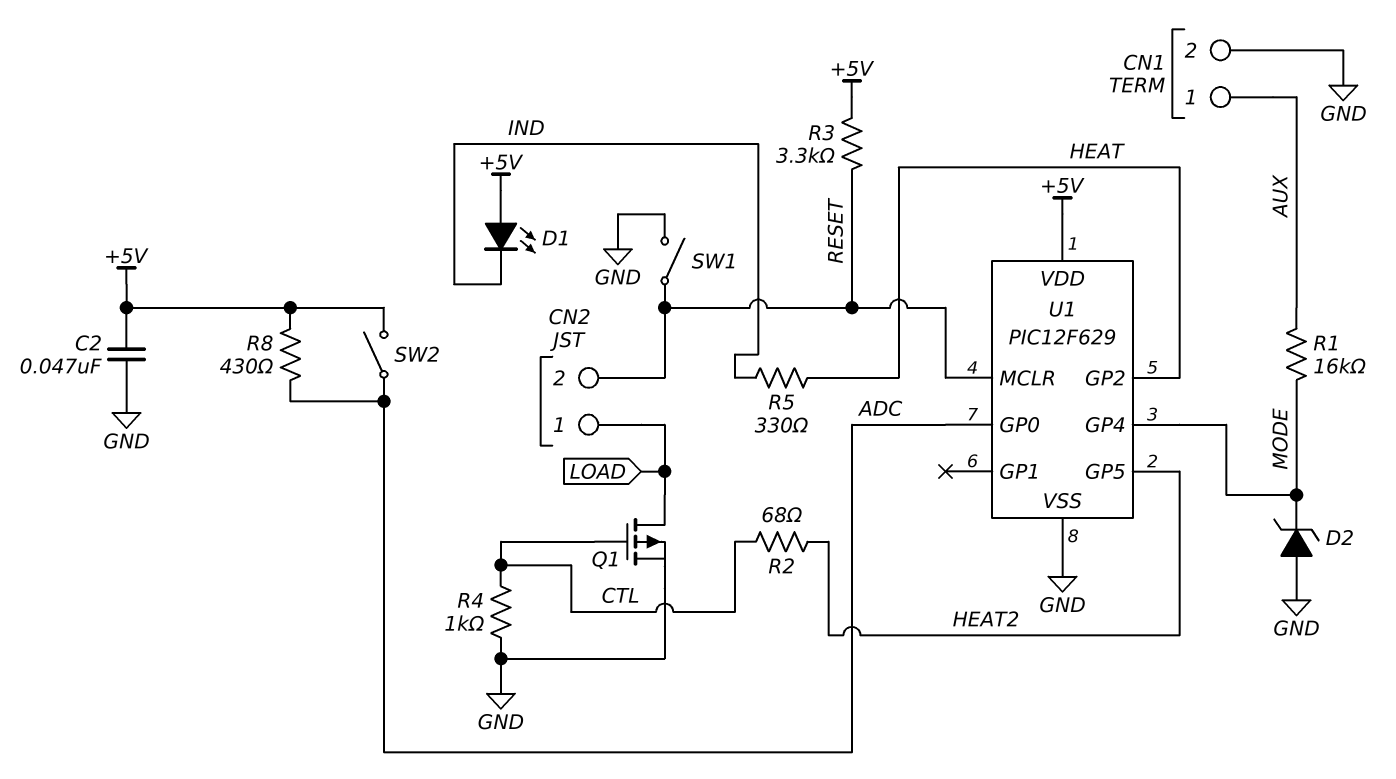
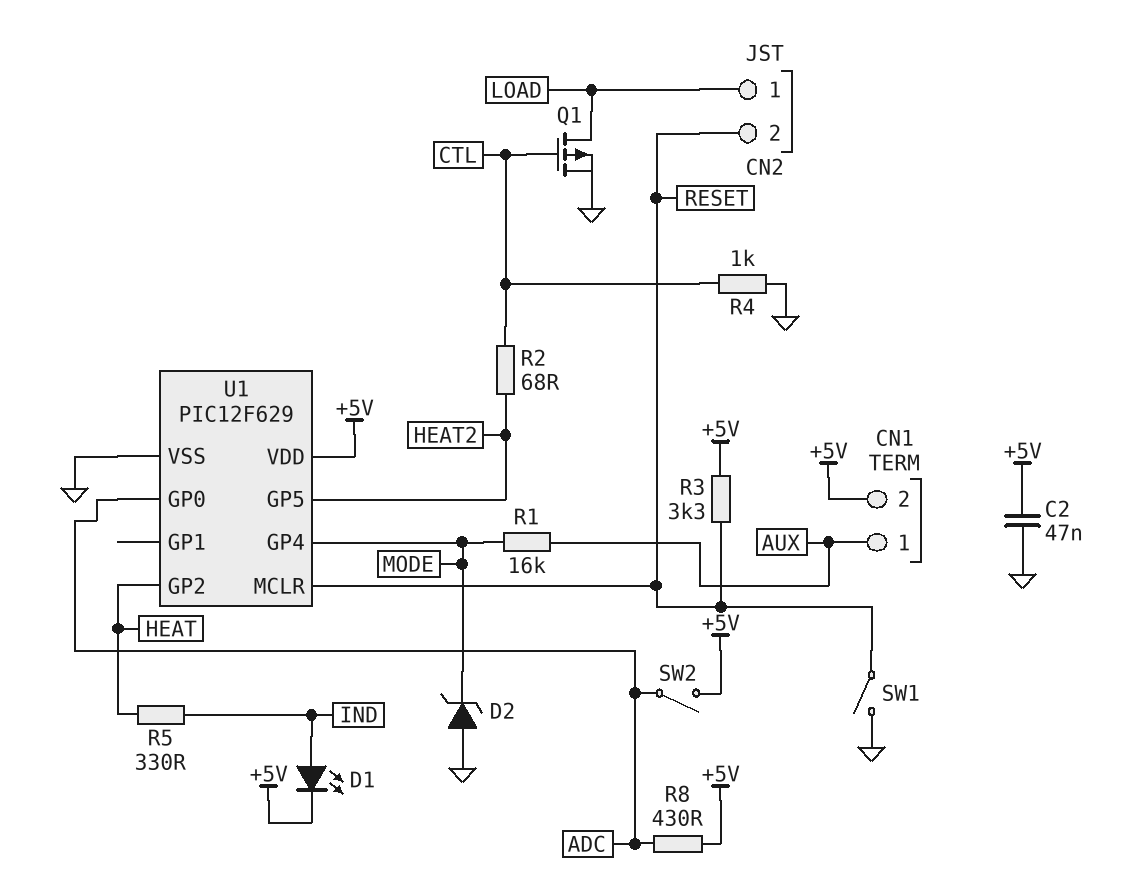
CN1 pin 2: GND -> +5V
D1: LED (A +5V, K IND) -> LED (A IND, K +5V)

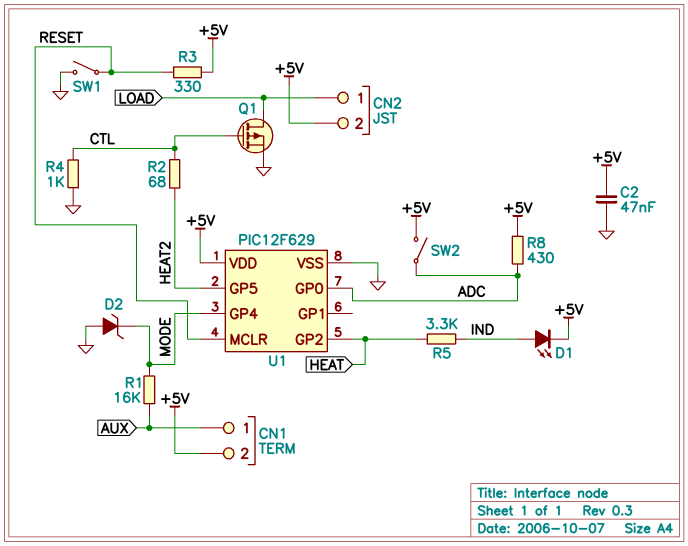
CN2 pin 2: RESET -> +5V
R3: 3.3k (+5V, RESET) -> 330 (+5V, RESET)
R5: 330 (HEAT, IND) -> 3.3k (HEAT, IND)

